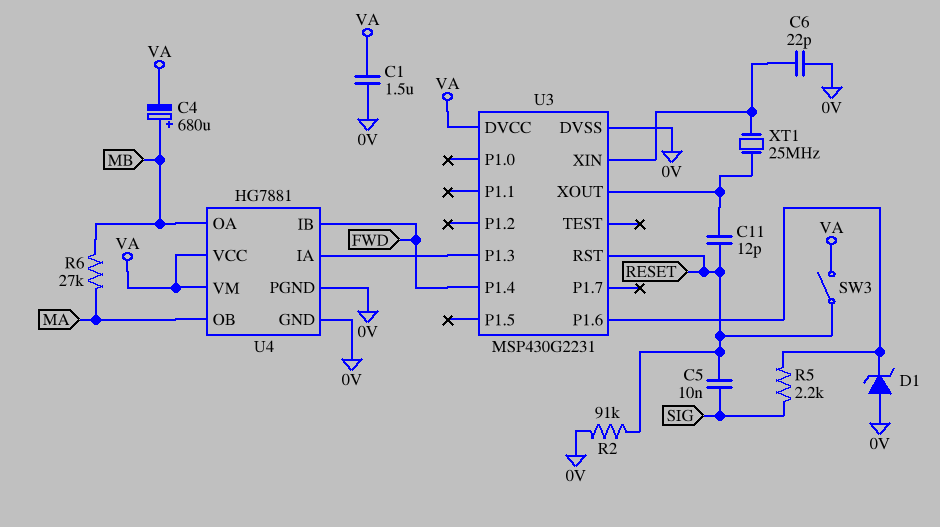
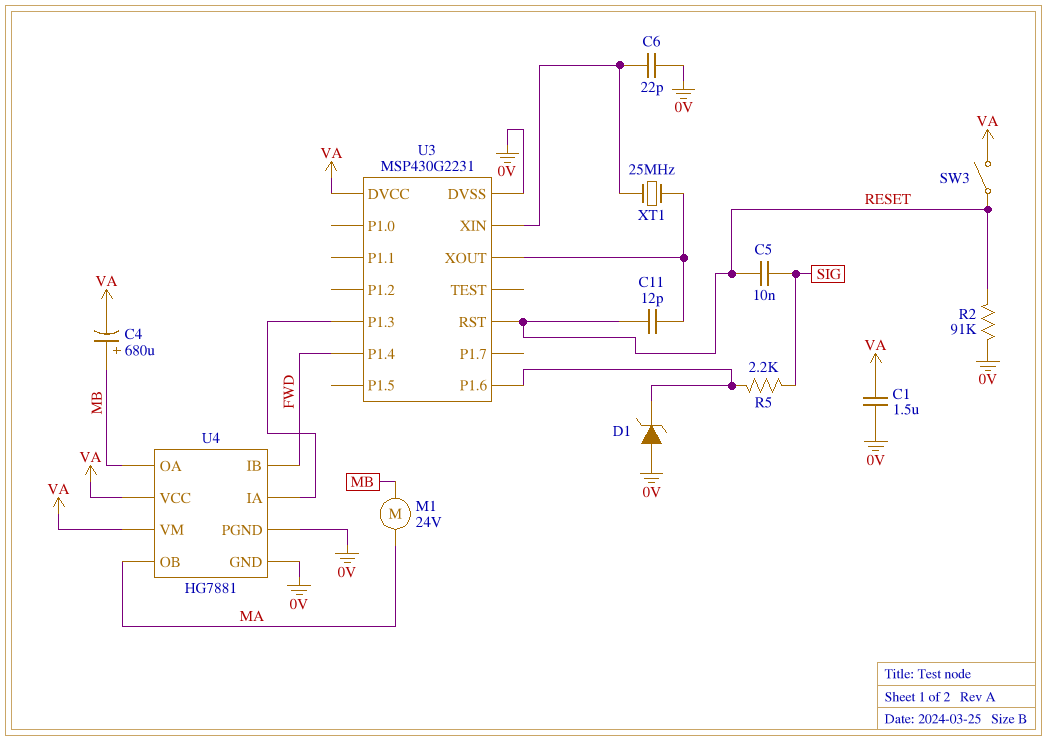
M1: none -> motor 24V (MA, MB)
R6: 27k (MA, MB) -> none

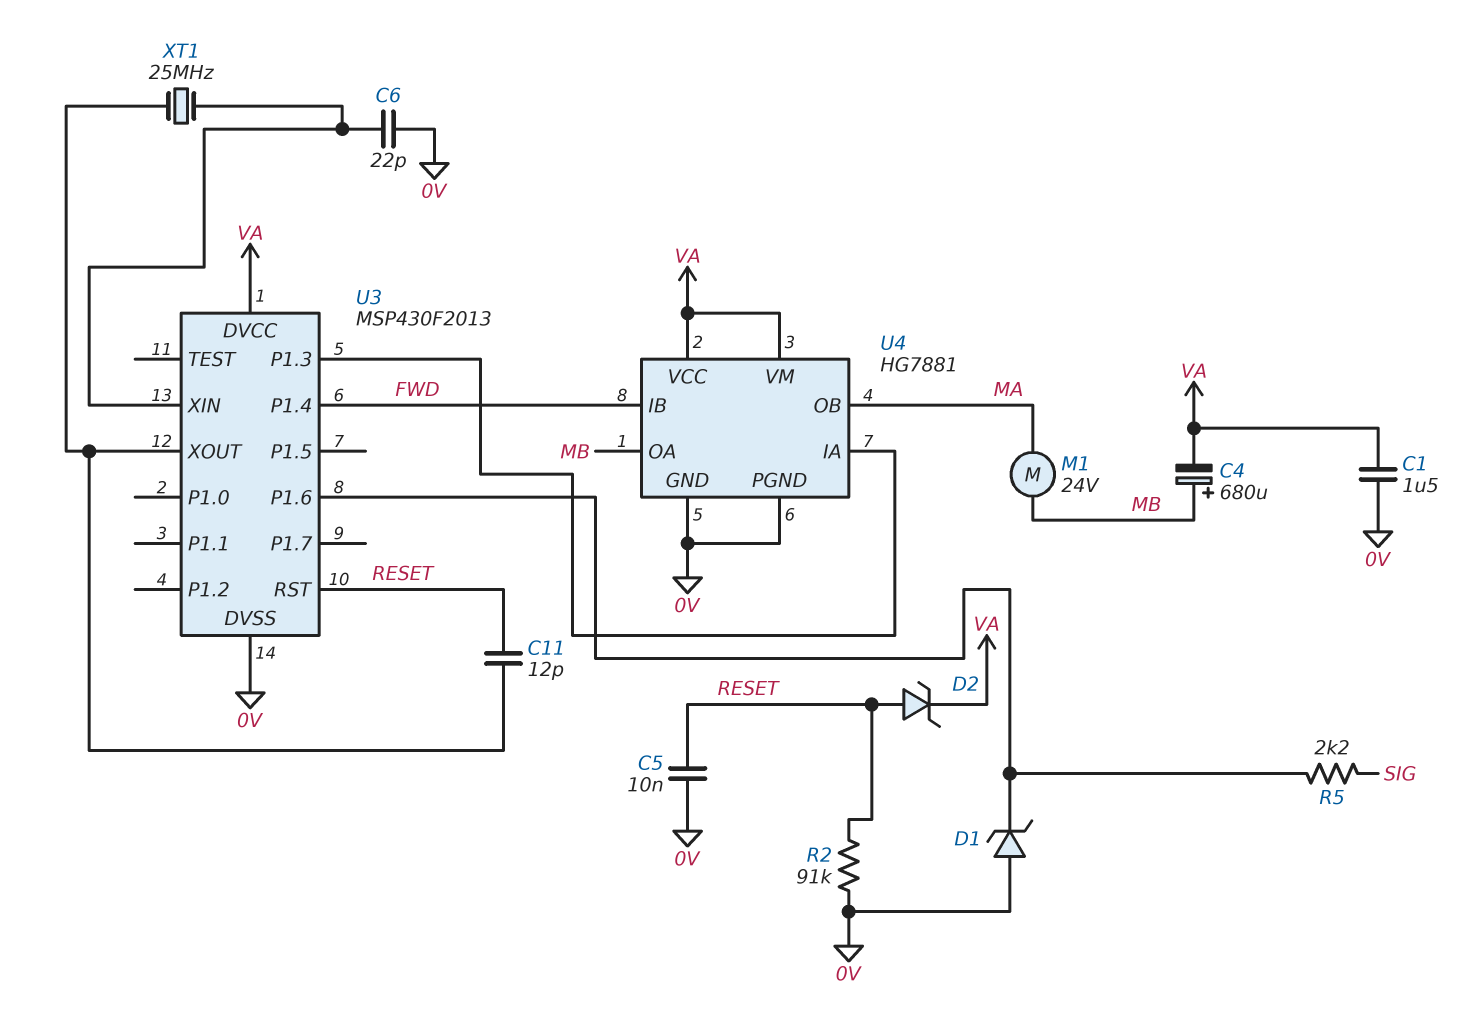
C5: 10nF (RESET, SIG) -> 10nF (0V, RESET)
D2: none -> zener (A RESET, K VA)
SW3: switch (RESET, VA) -> none
U3: MSP430G2231 -> MSP430F2013

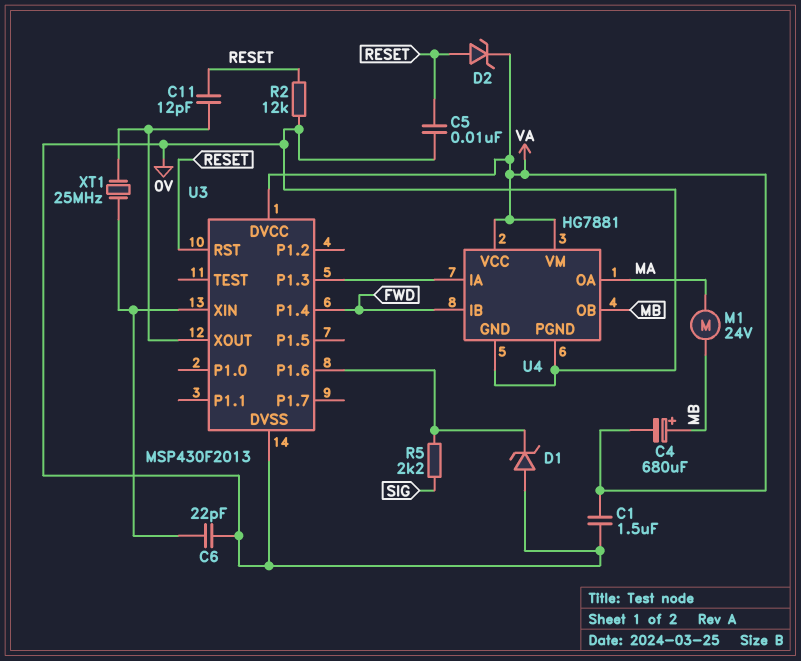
R2: 91k (0V, RESET) -> 12k (0V, RESET)
U4 pin OA: MB -> MA
U4 pin OB: MA -> MB

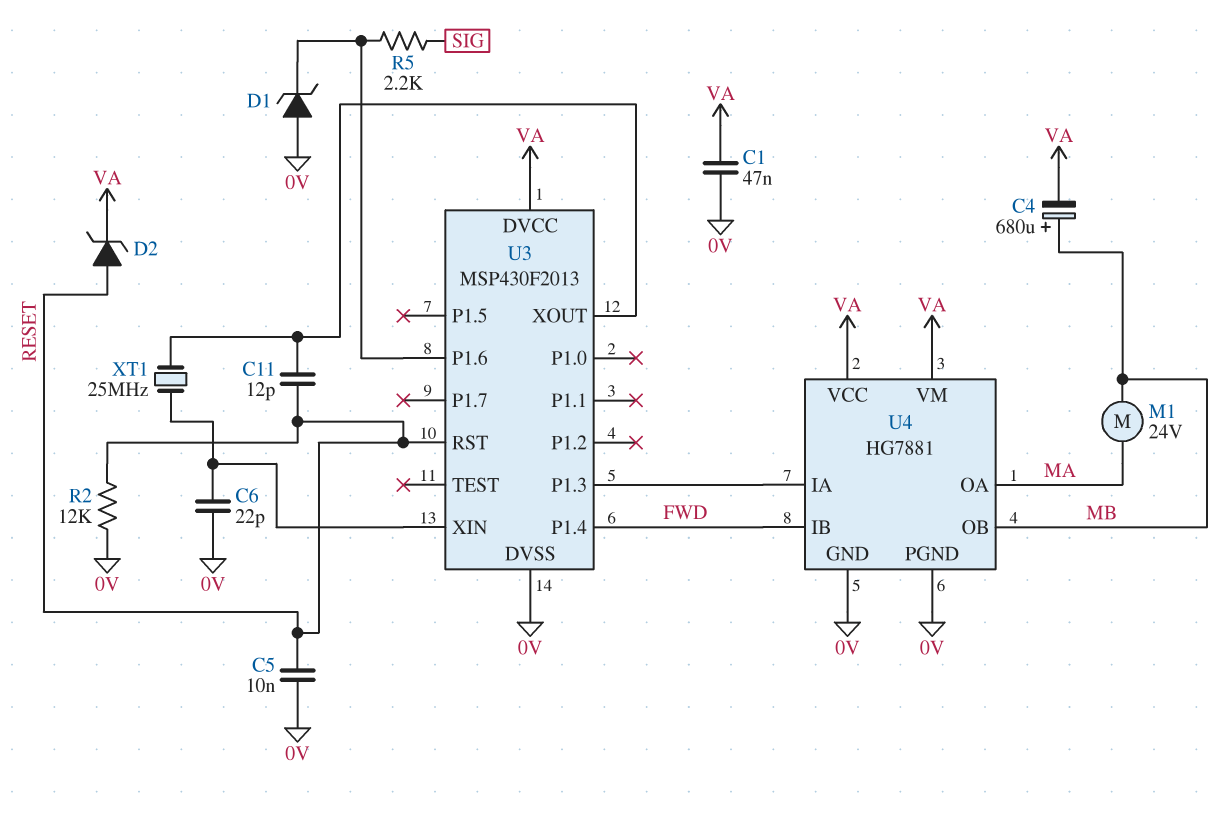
C1: 1.5uF (0V, VA) -> 47nF (0V, VA)

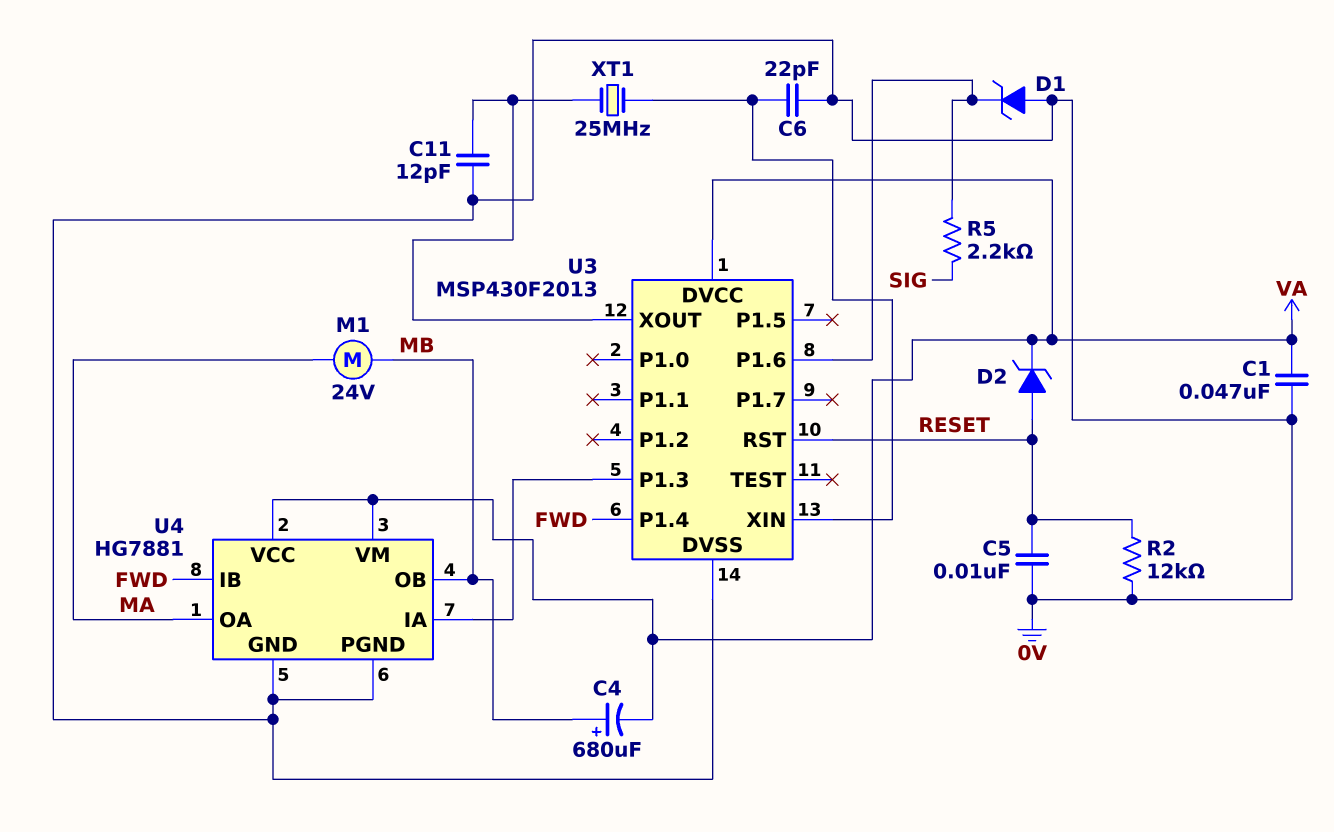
C11: 12pF (RESET, U3/XOUT) -> 12pF (0V, U3/XOUT)

